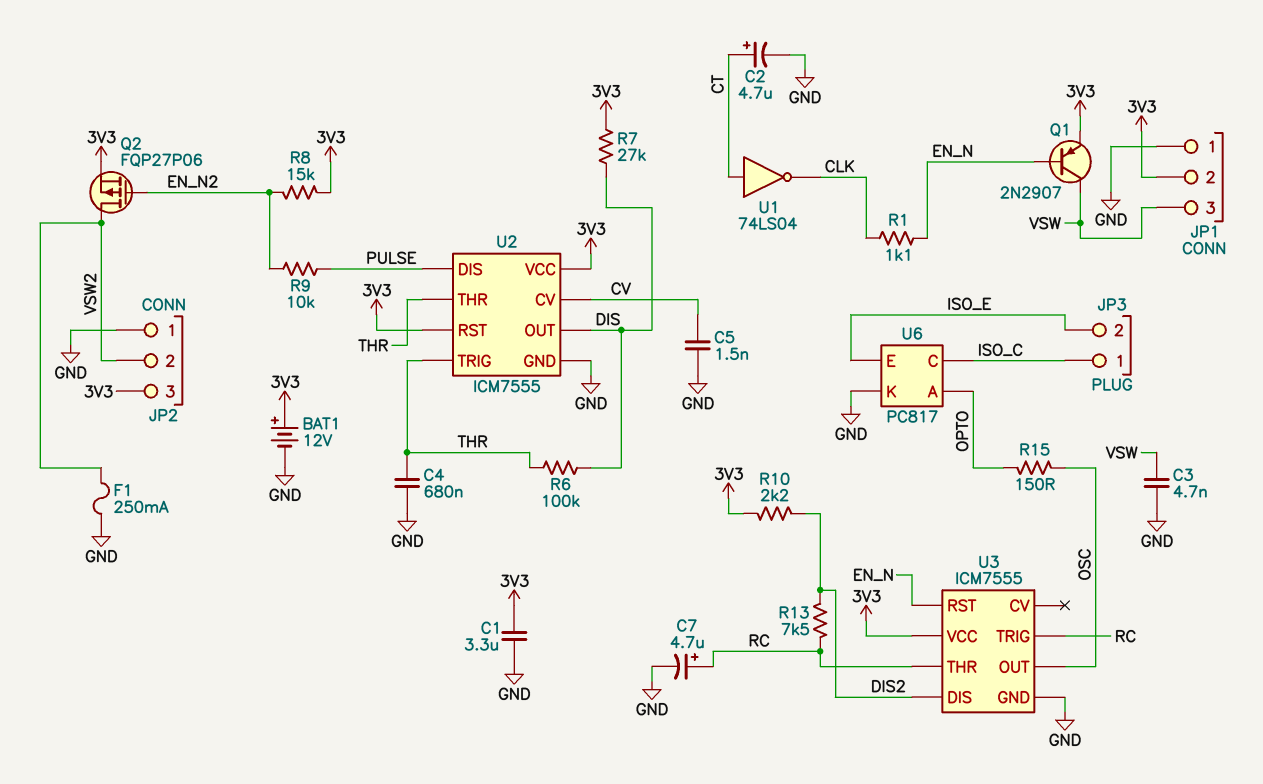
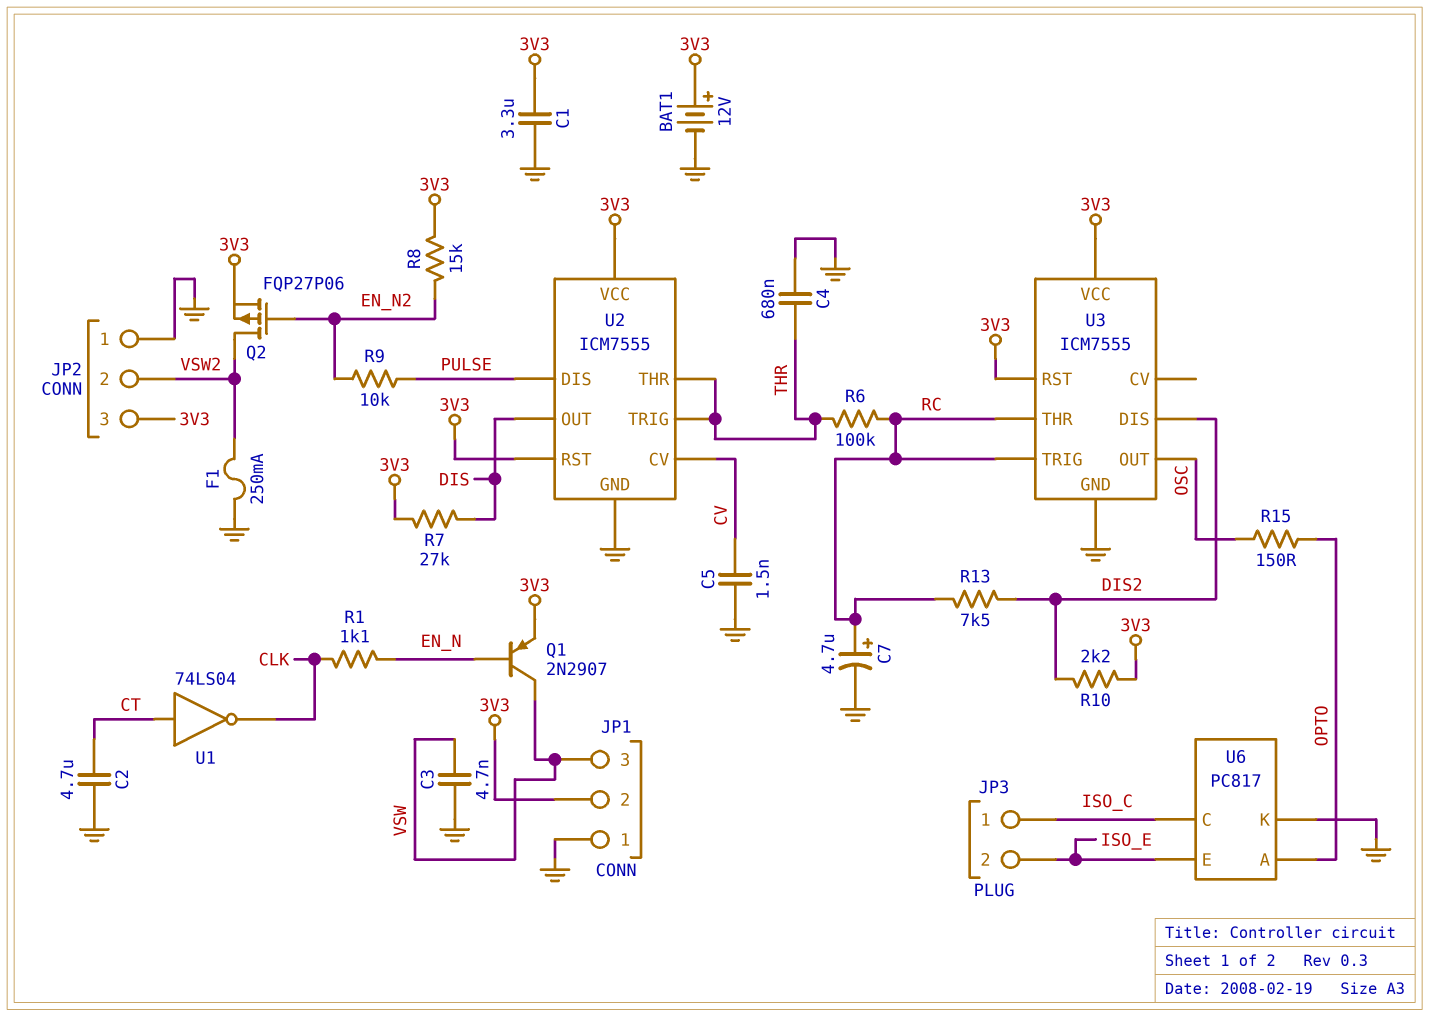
C2: 4.7uF (plus CT, minus GND) -> 4.7uF (CT, GND)
R6: 100k (DIS, THR) -> 100k (RC, THR)
U3 pin RST: EN_N -> 3V3

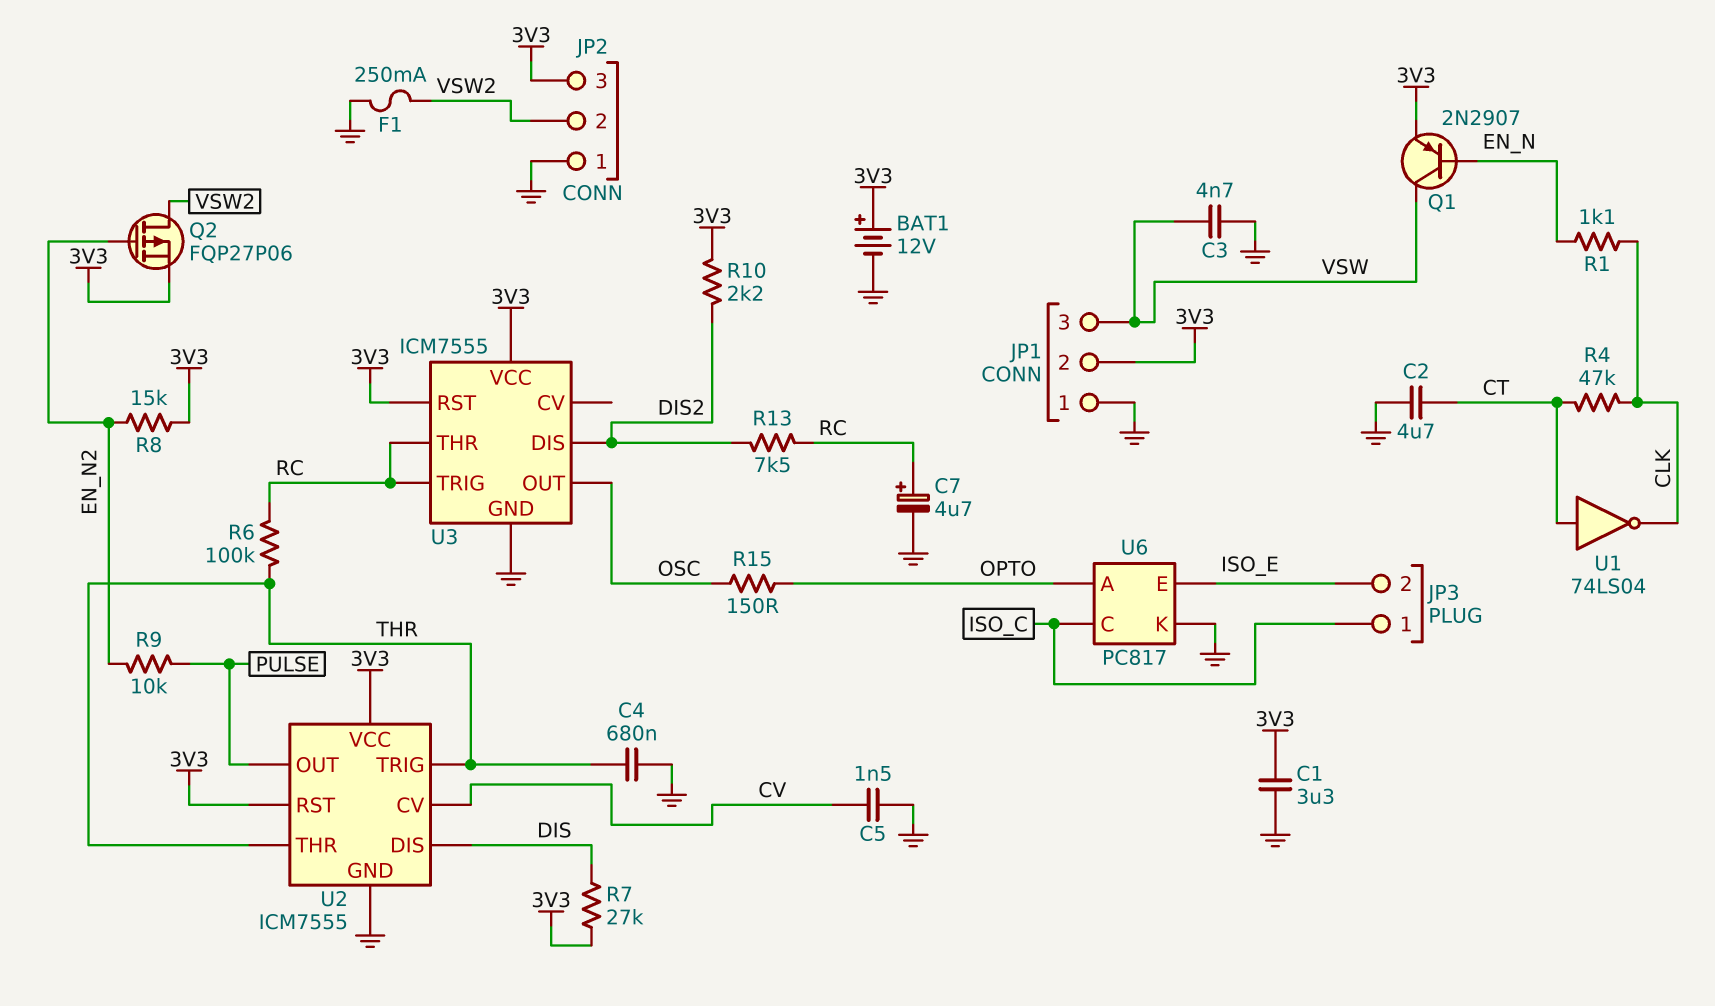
R4: none -> 47k (CLK, CT)
U2 pin DIS: PULSE -> DIS
U2 pin OUT: DIS -> PULSE

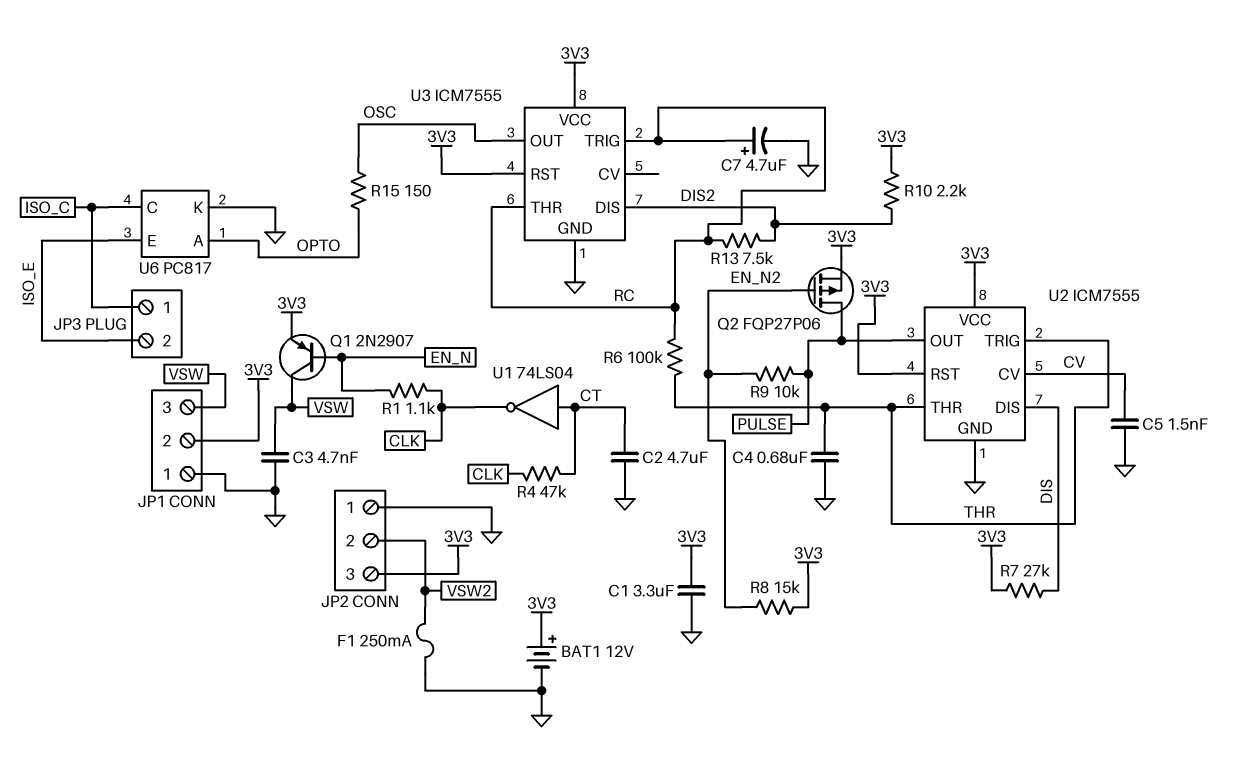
Q2: PMOS FQP27P06 (G EN_N2, D VSW2, S 3V3) -> PMOS FQP27P06 (G EN_N2, D PULSE, S 3V3)

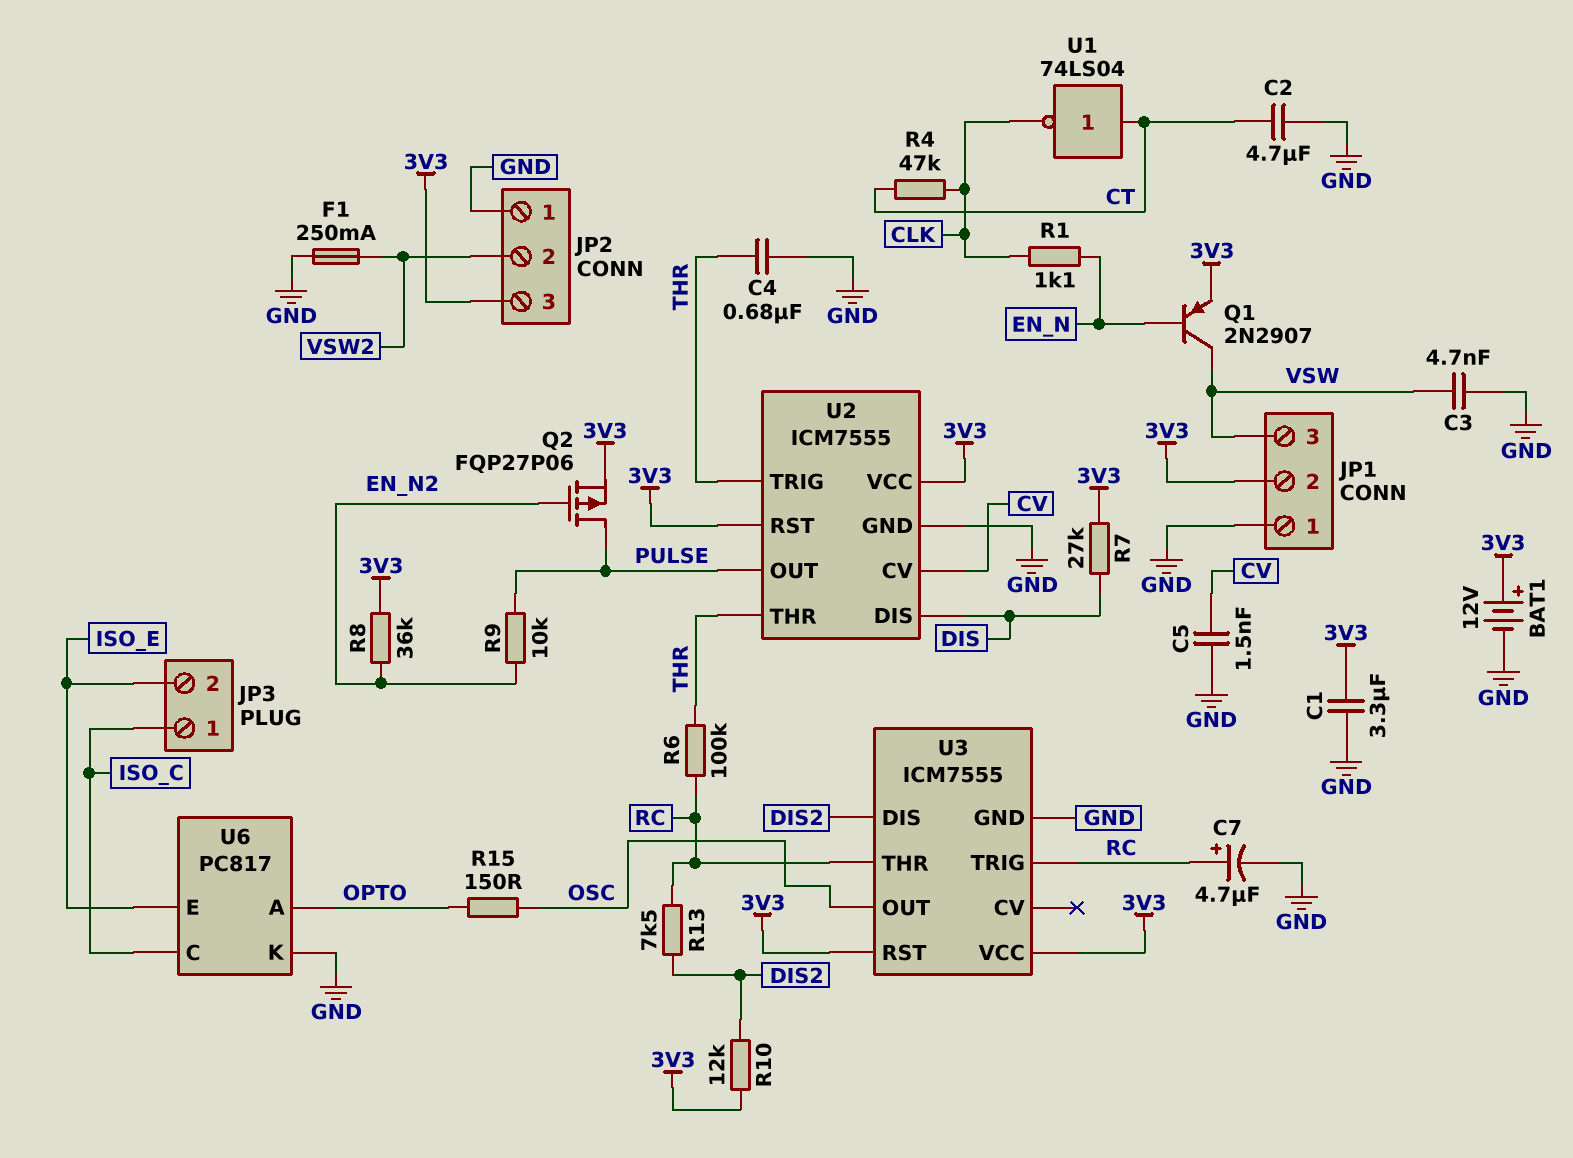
R8: 15k (3V3, EN_N2) -> 36k (3V3, EN_N2)
R10: 2.2k (3V3, DIS2) -> 12k (3V3, DIS2)

